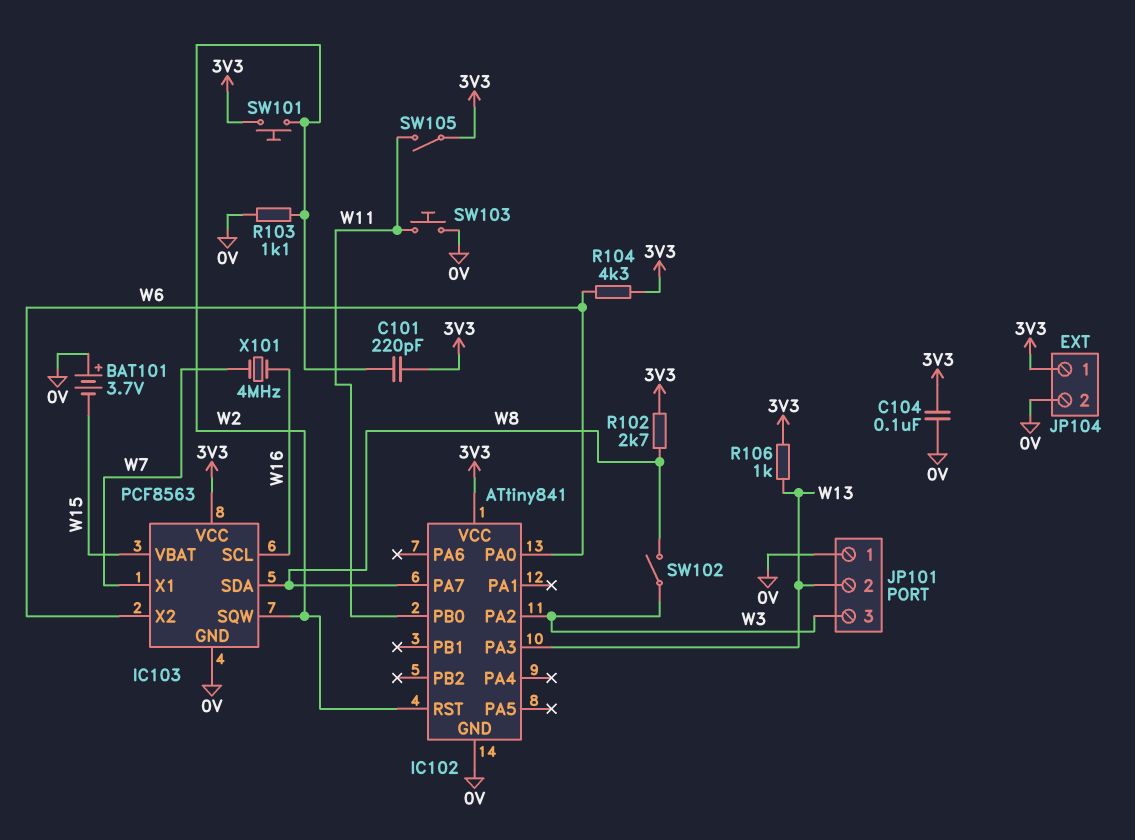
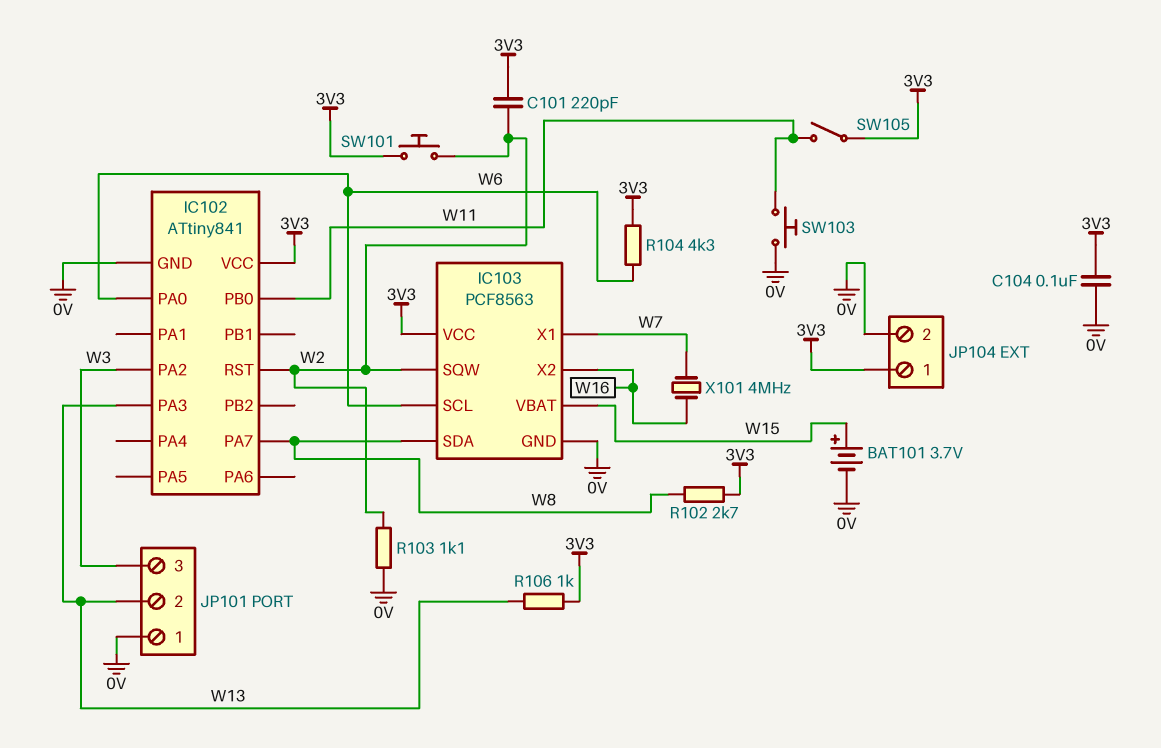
BAT101: 3.7V (plus 0V, minus W15) -> 3.7V (plus W15, minus 0V)
IC103 pin SCL: W16 -> W6
IC103 pin X2: W6 -> W16
SW102: switch (W3, W8) -> none

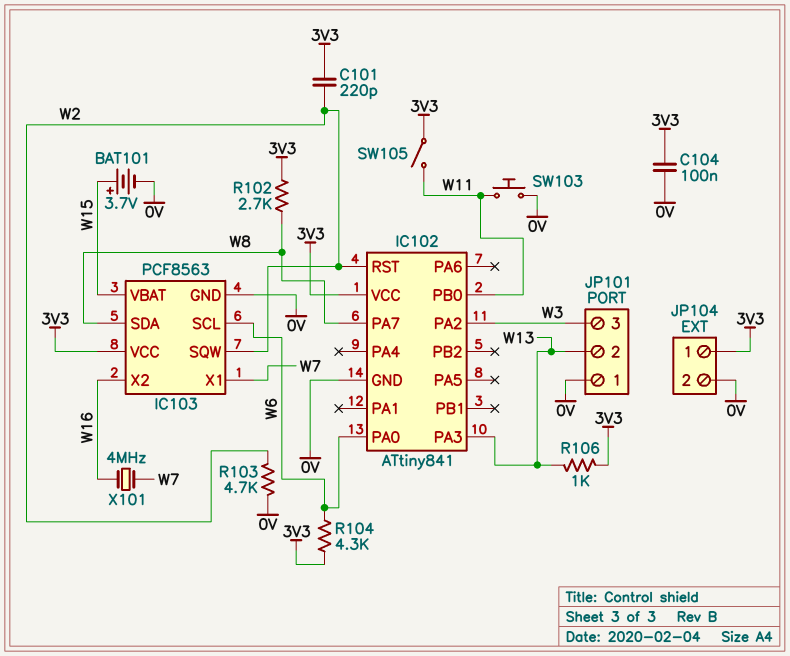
R103: 1.1k (0V, W2) -> 4.7k (0V, W2)
SW101: button (3V3, W2) -> none

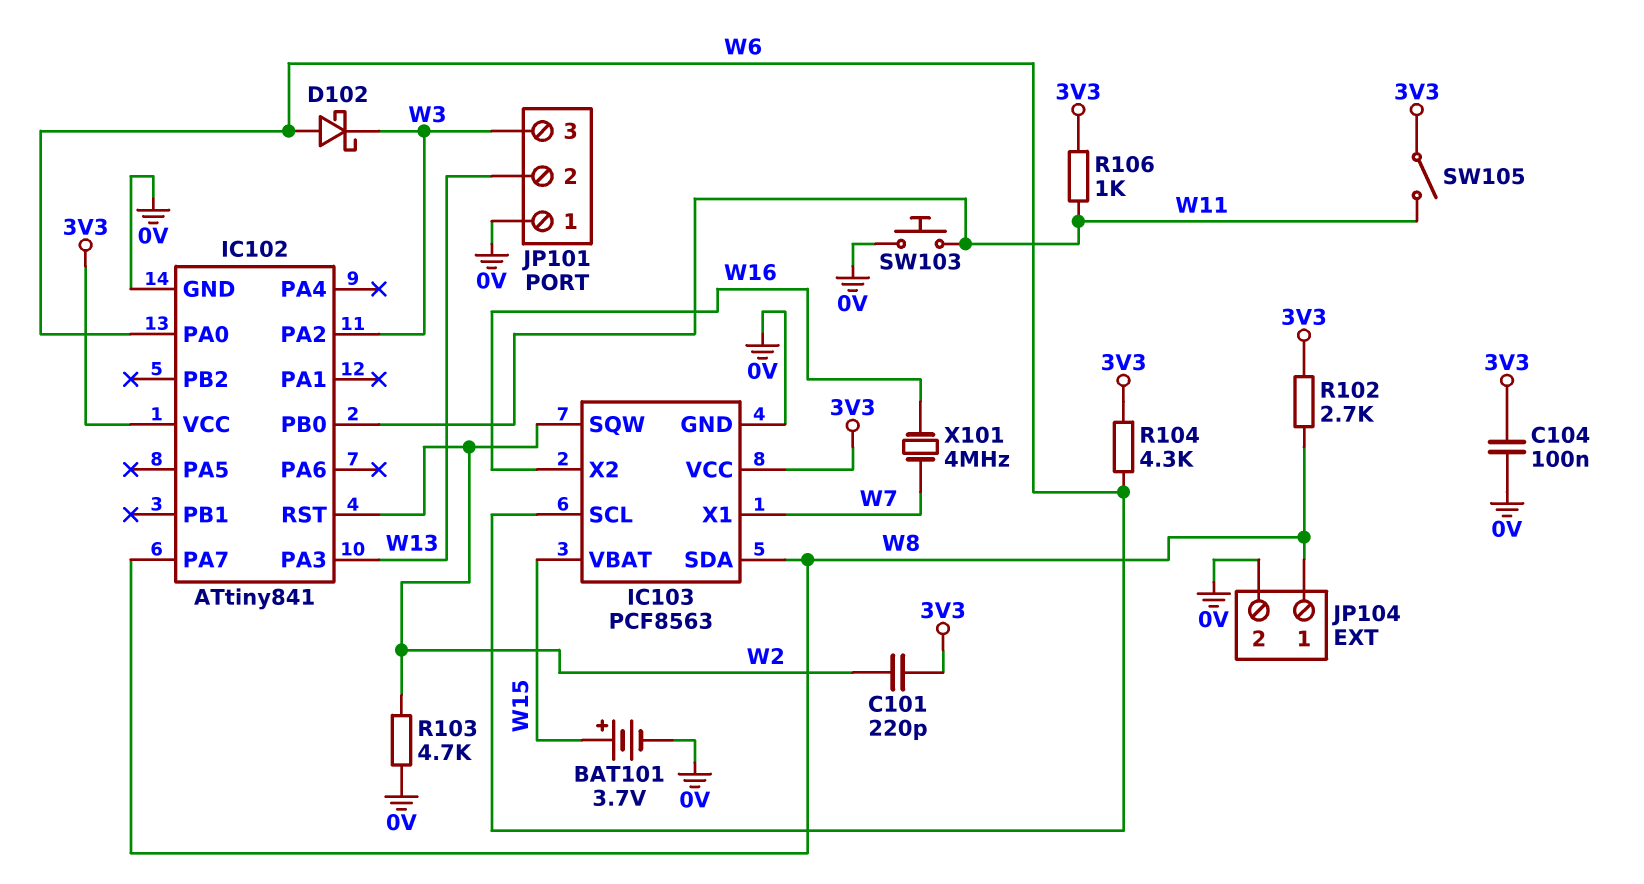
D102: none -> schottky (A W6, K W3)
JP104 pin 1: 3V3 -> W8
R106: 1k (3V3, W13) -> 1k (3V3, W11)

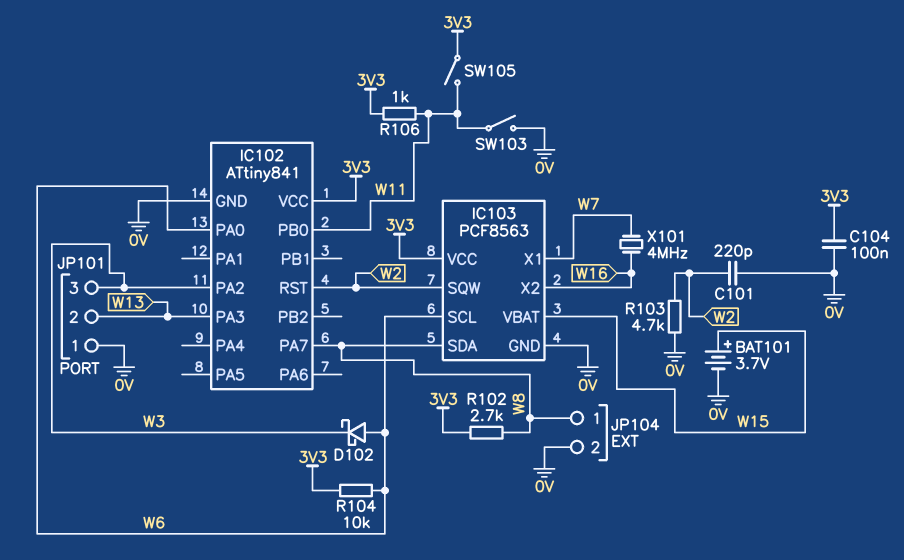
C101: 220pF (3V3, W2) -> 220pF (0V, W2)
R104: 4.3k (3V3, W6) -> 10k (3V3, W6)
SW103: button (0V, W11) -> switch (0V, W11)

